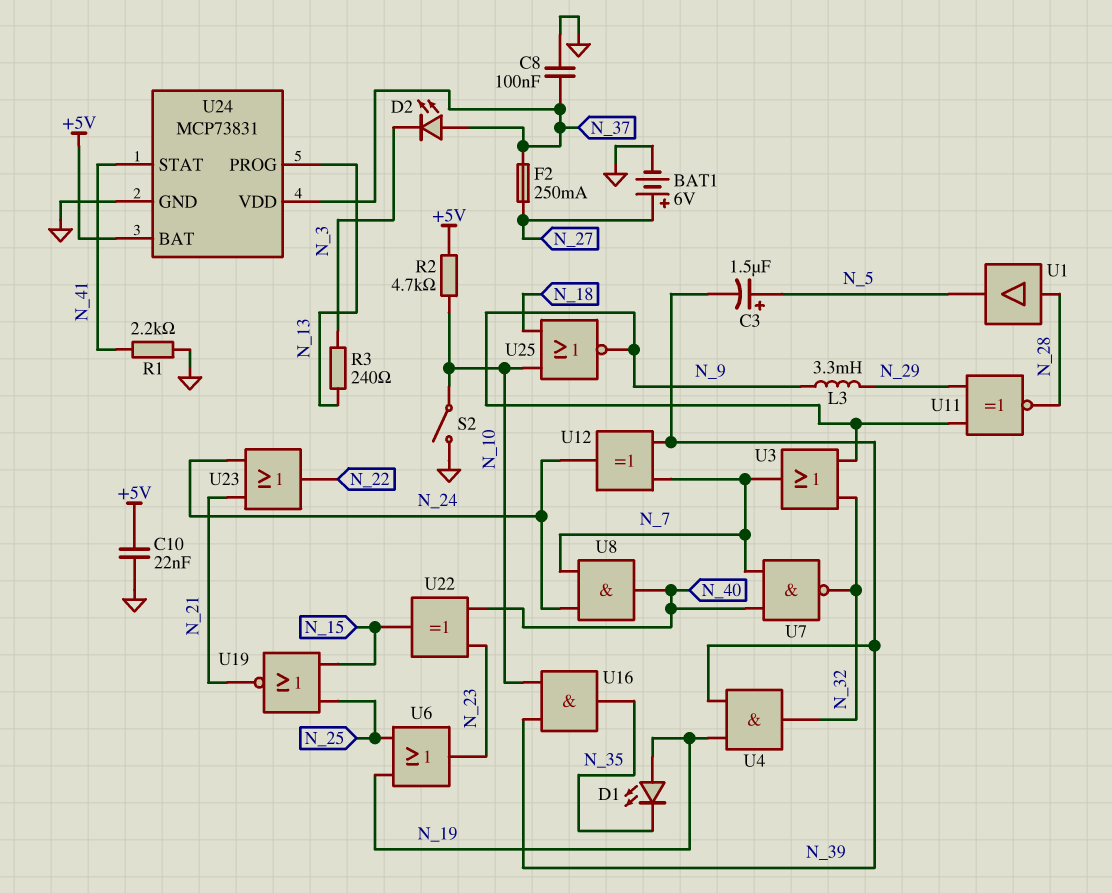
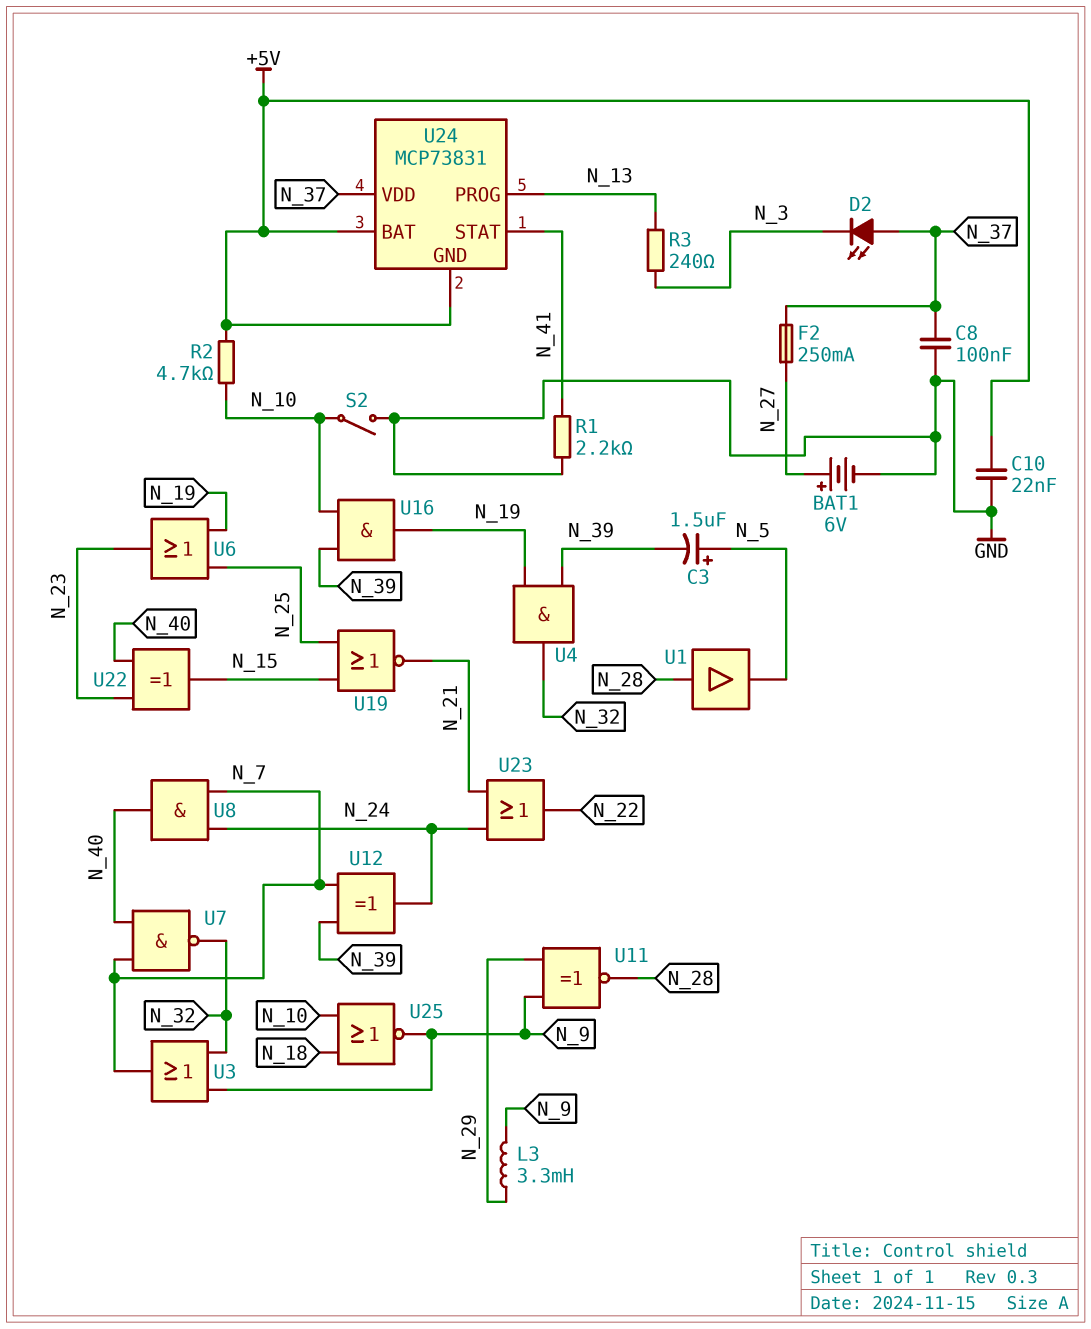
D1: LED (A N_19, K N_35) -> none
U16: AND (in N_10, in N_39, out N_35) -> AND (in N_10, in N_39, out N_19)
U24 pin GND: GND -> +5V

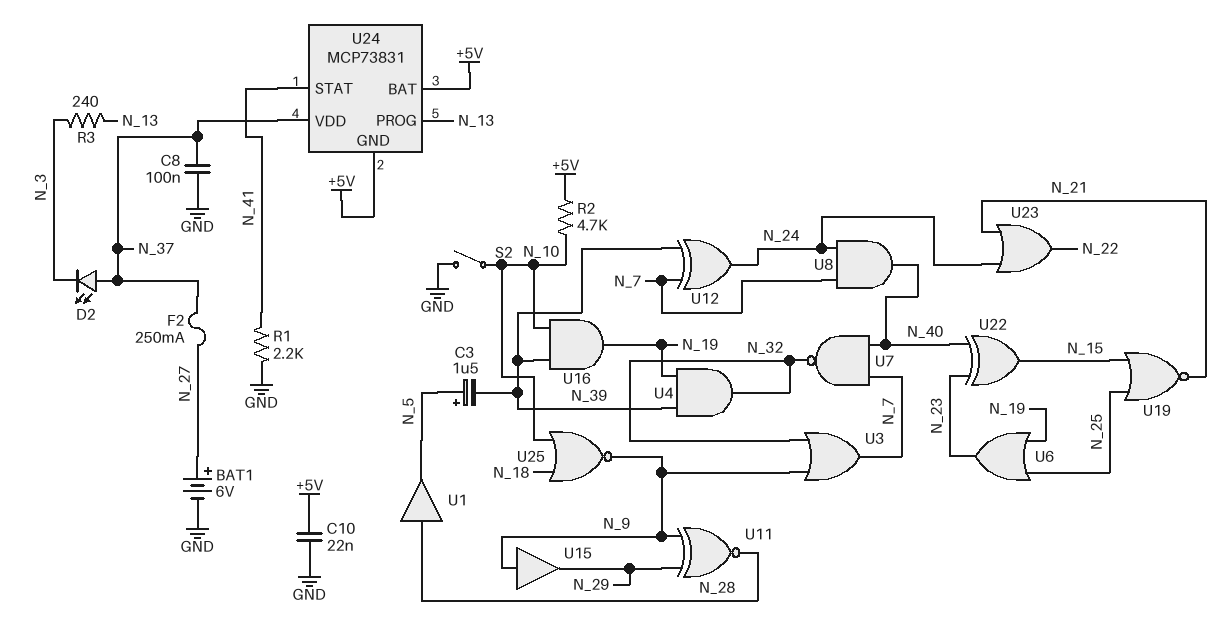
L3: 3.3mH (N_9, N_29) -> none
U15: none -> buffer (in N_9, out N_29)

